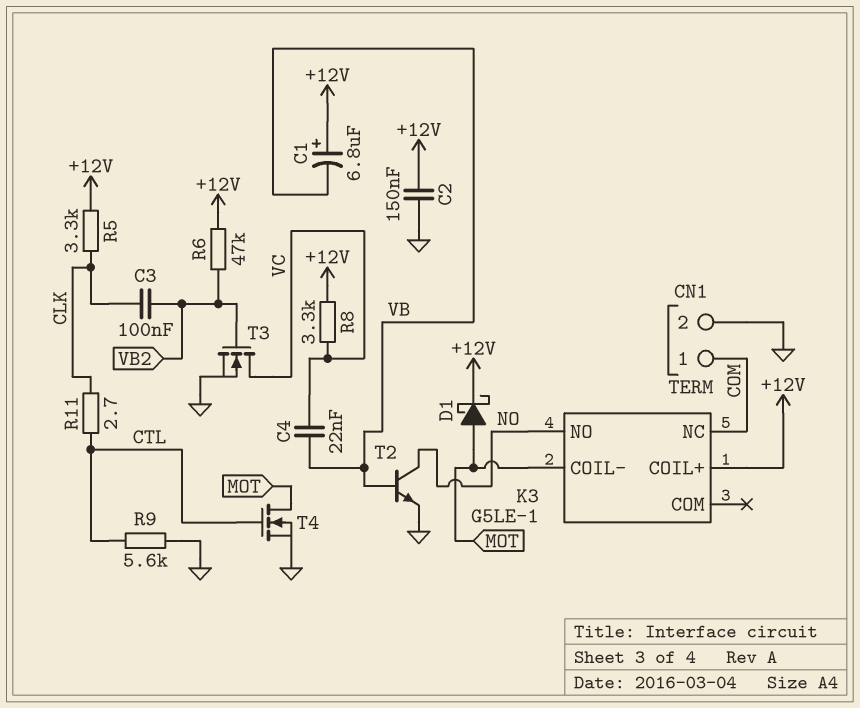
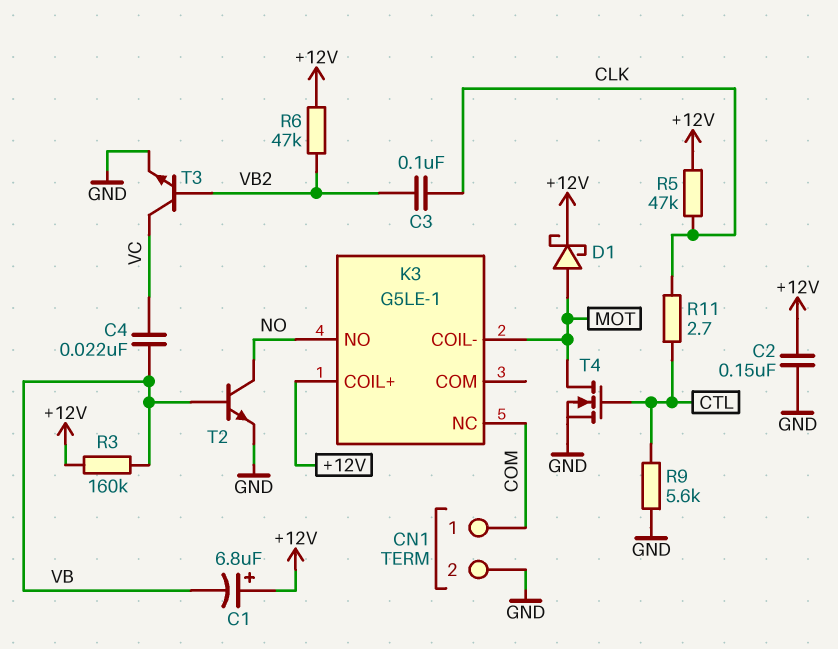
R3: none -> 160k (+12V, VB)
R5: 3.3k (+12V, CLK) -> 47k (+12V, CLK)
R8: 3.3k (+12V, VC) -> none
T3: NMOS (G VB2, D VC, S GND) -> NPN (B VB2, C VC, E GND)

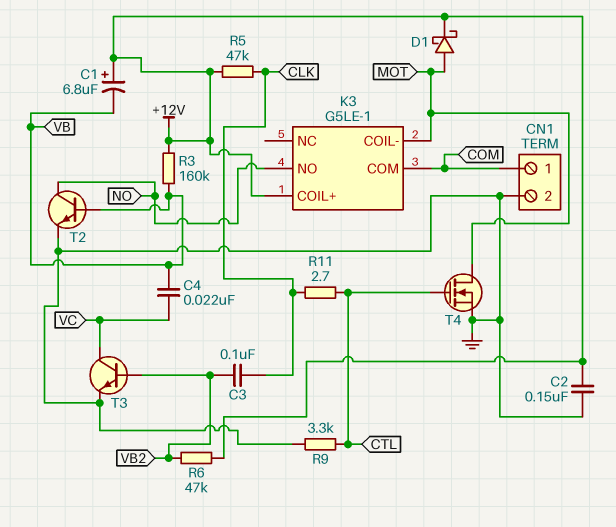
K3 pin COM: none -> COM
K3 pin NC: COM -> none
R9: 5.6k (CTL, GND) -> 3.3k (CTL, GND)

